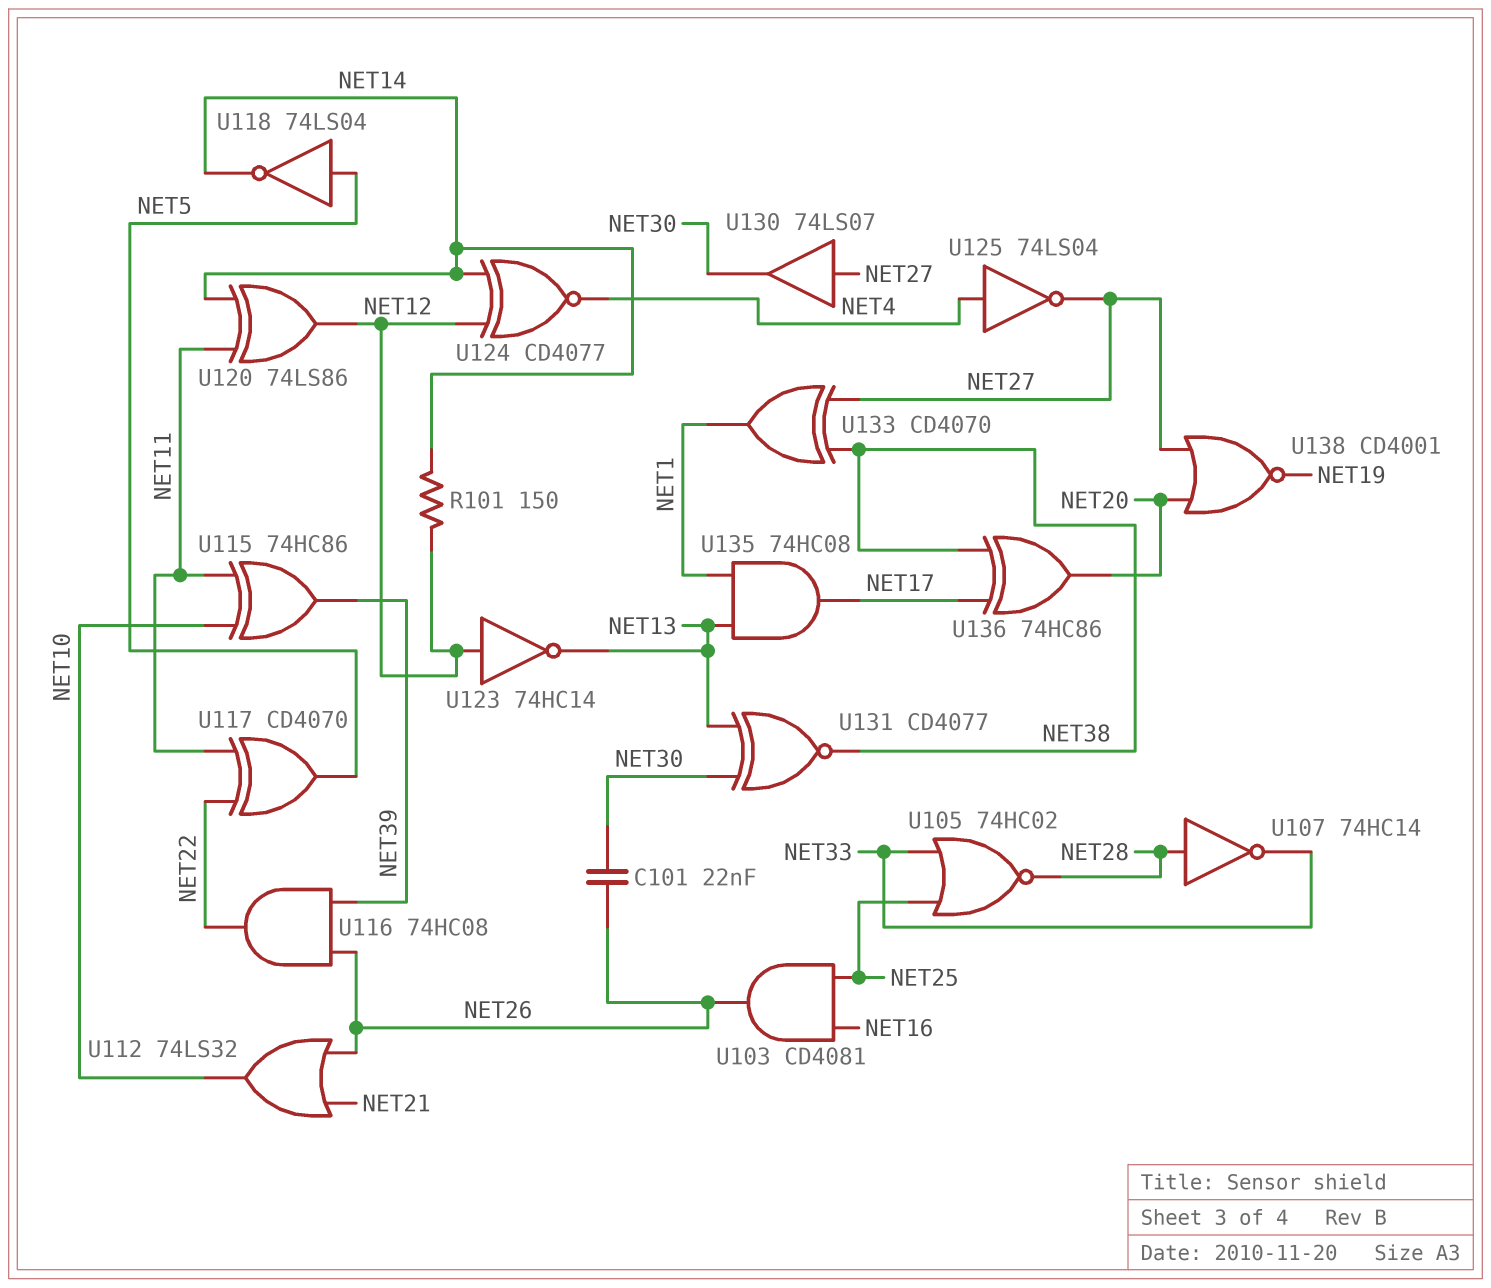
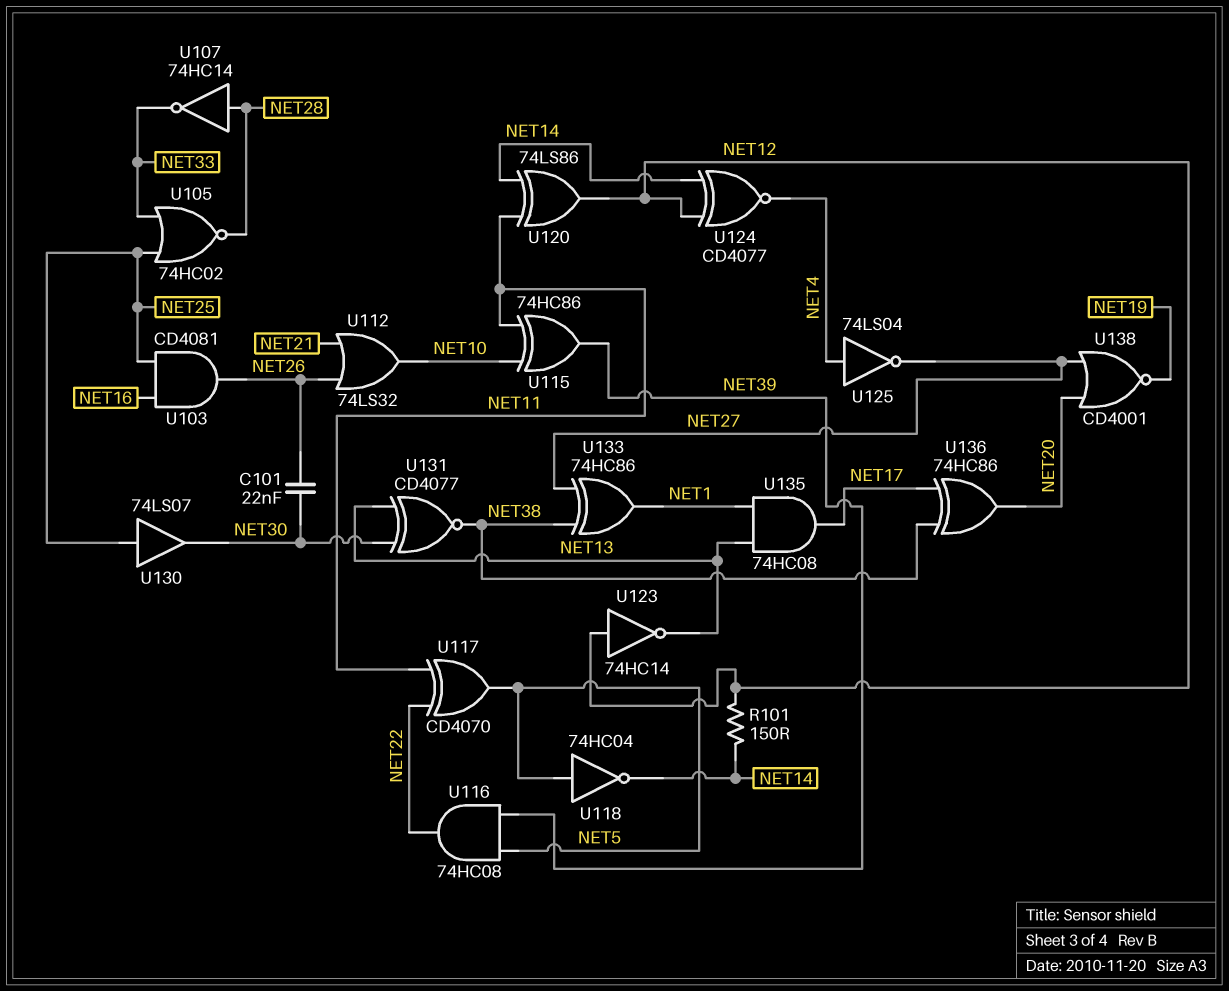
U116: AND 74HC08 (in NET26, in NET39, out NET22) -> AND 74HC08 (in NET5, in NET39, out NET22)
U118: NOT 74LS04 (in NET5, out NET14) -> NOT 74HC04 (in NET5, out NET14)
U130: buffer 74LS07 (in NET27, out NET30) -> buffer 74LS07 (in NET25, out NET30)
U133: XOR CD4070 (in NET27, in NET38, out NET1) -> XOR 74HC86 (in NET27, in NET38, out NET1)

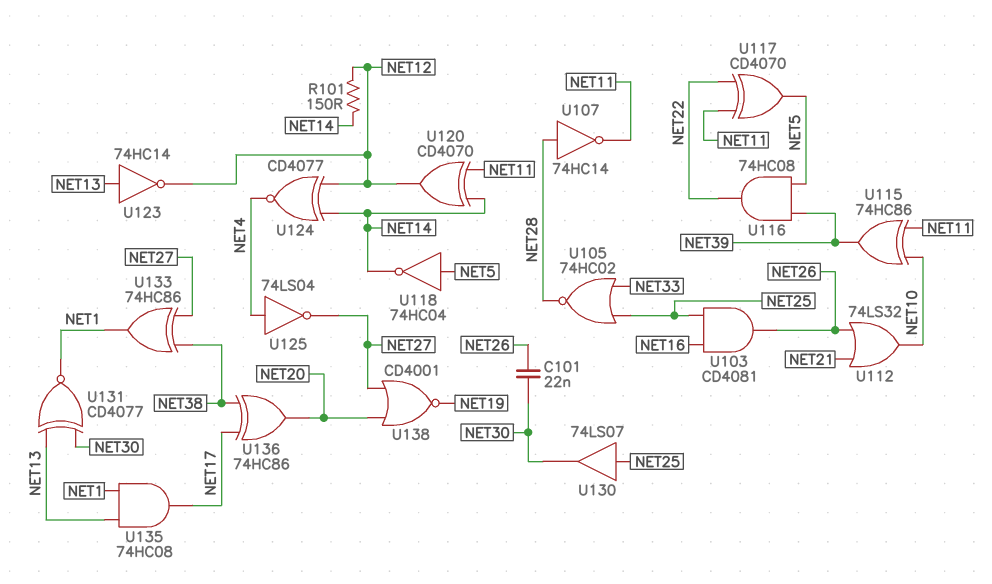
U107: NOT 74HC14 (in NET28, out NET33) -> NOT 74HC14 (in NET28, out NET11)
U120: XOR 74LS86 (in NET11, in NET14, out NET12) -> XOR CD4070 (in NET11, in NET14, out NET12)
U123: NOT 74HC14 (in NET12, out NET13) -> NOT 74HC14 (in NET13, out NET12)
U131: XNOR CD4077 (in NET13, in NET30, out NET38) -> XNOR CD4077 (in NET13, in NET30, out NET1)

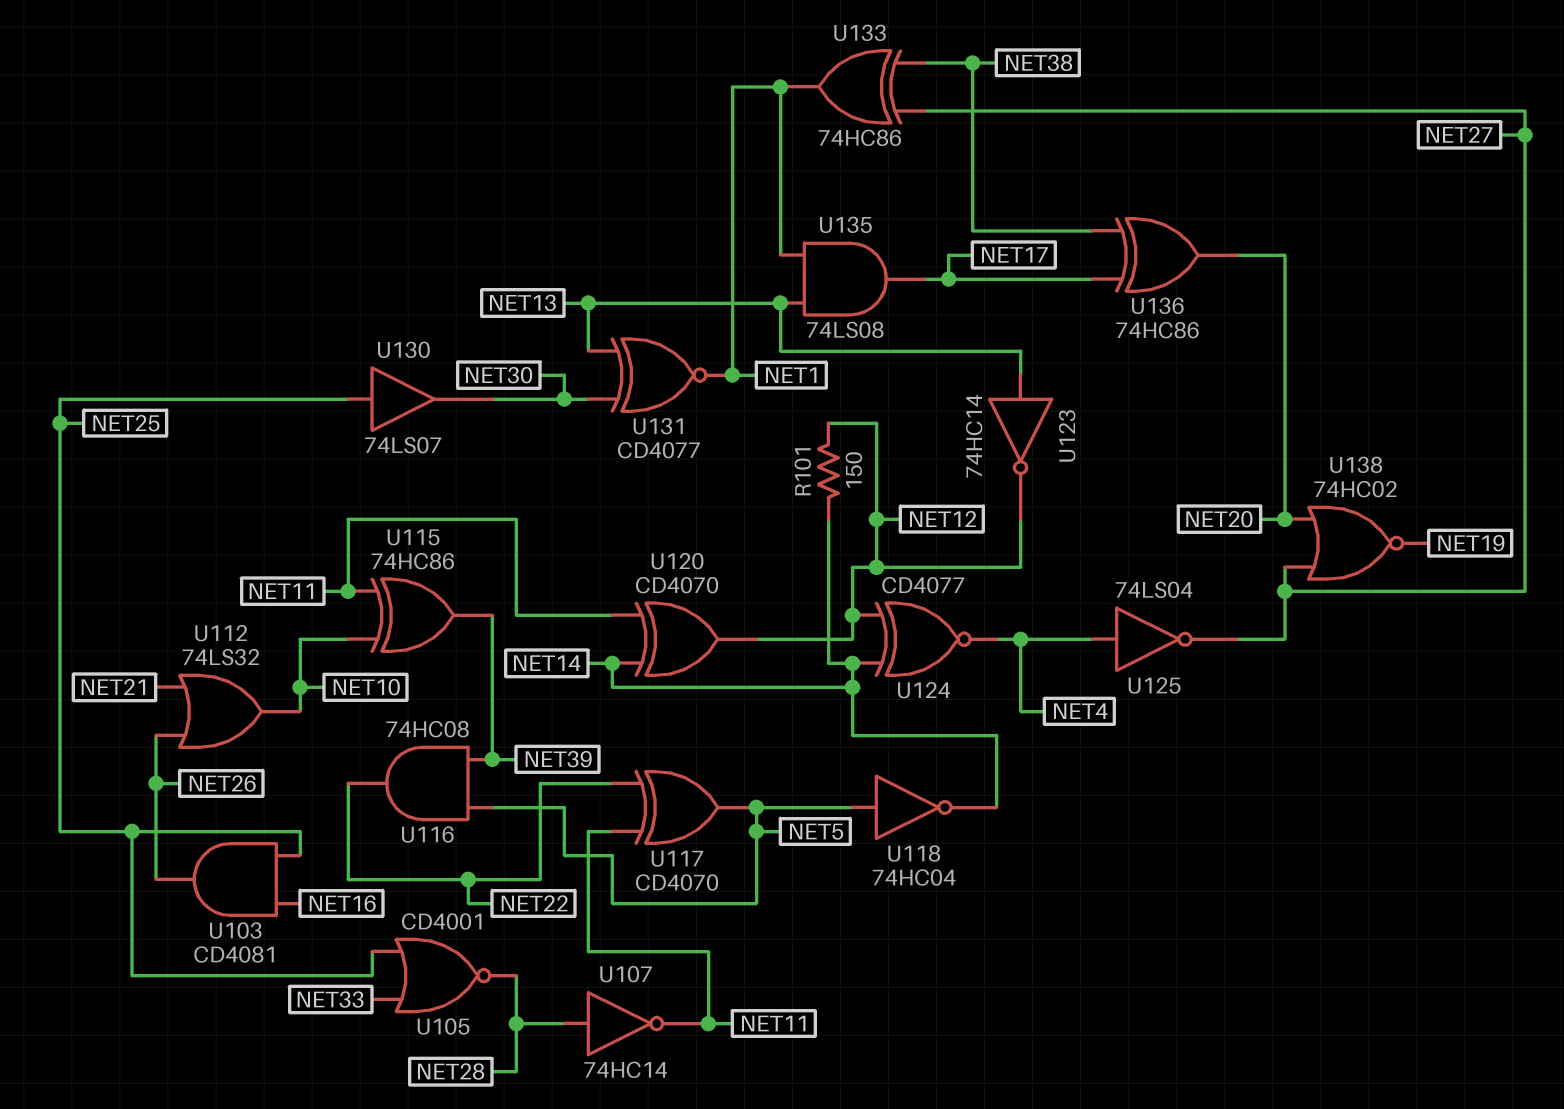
C101: 22nF (NET26, NET30) -> none
U105: NOR 74HC02 (in NET25, in NET33, out NET28) -> NOR CD4001 (in NET25, in NET33, out NET28)
U135: AND 74HC08 (in NET1, in NET13, out NET17) -> AND 74LS08 (in NET1, in NET13, out NET17)
U138: NOR CD4001 (in NET20, in NET27, out NET19) -> NOR 74HC02 (in NET20, in NET27, out NET19)

